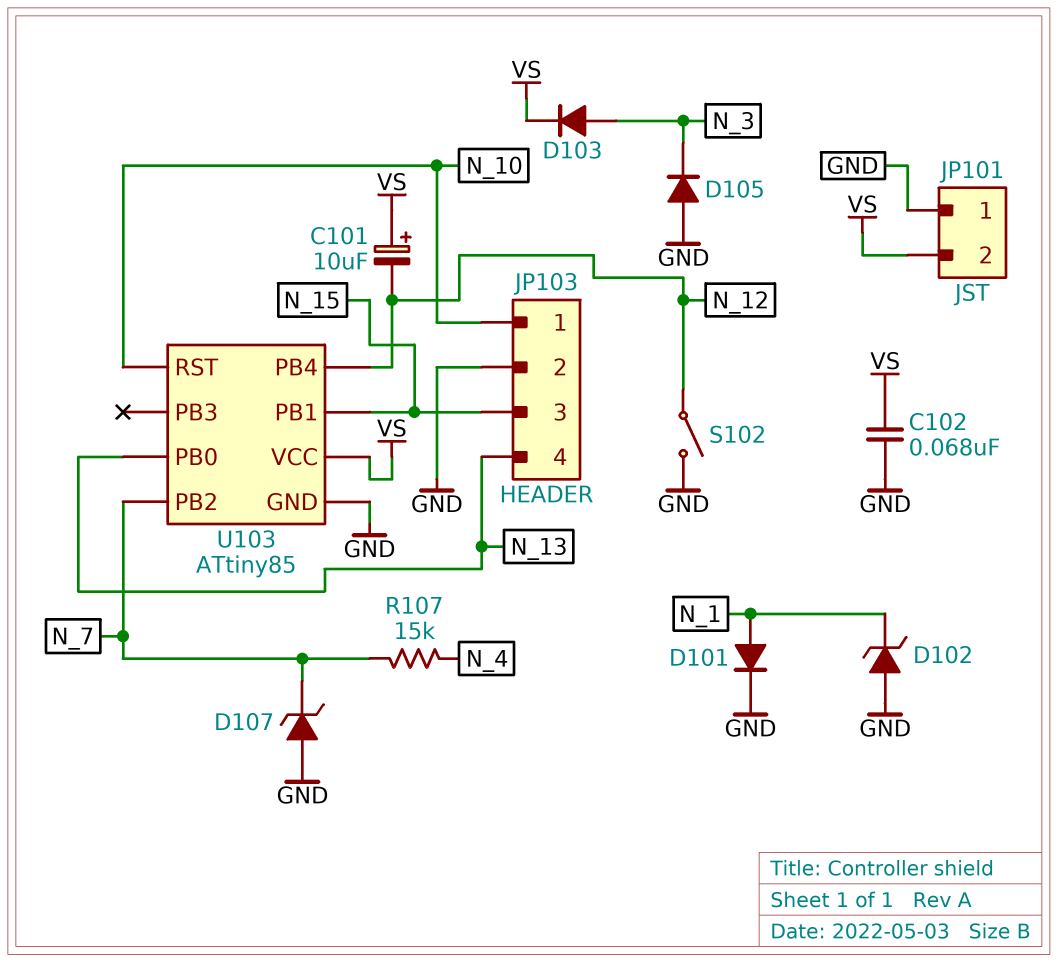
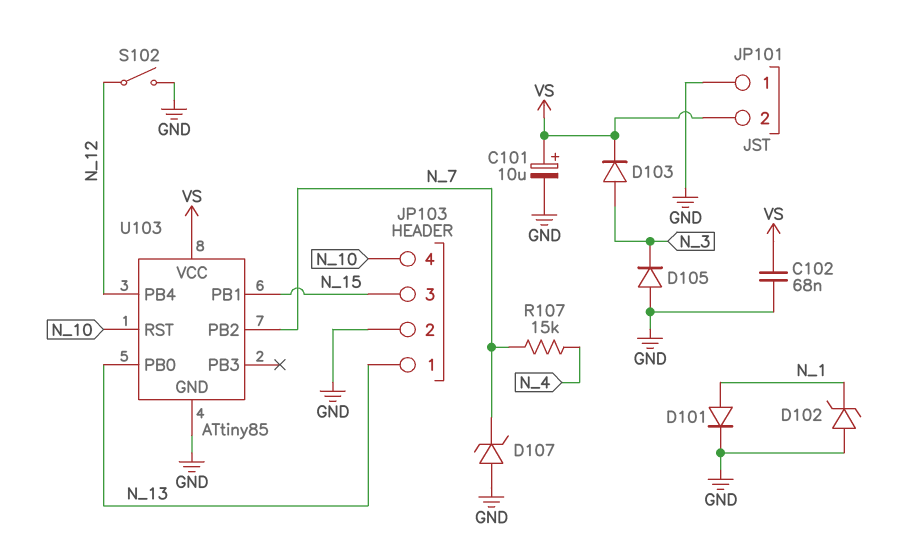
C101: 10uF (plus VS, minus N_12) -> 10uF (plus VS, minus GND)
JP103 pin 1: N_10 -> N_13
JP103 pin 4: N_13 -> N_10

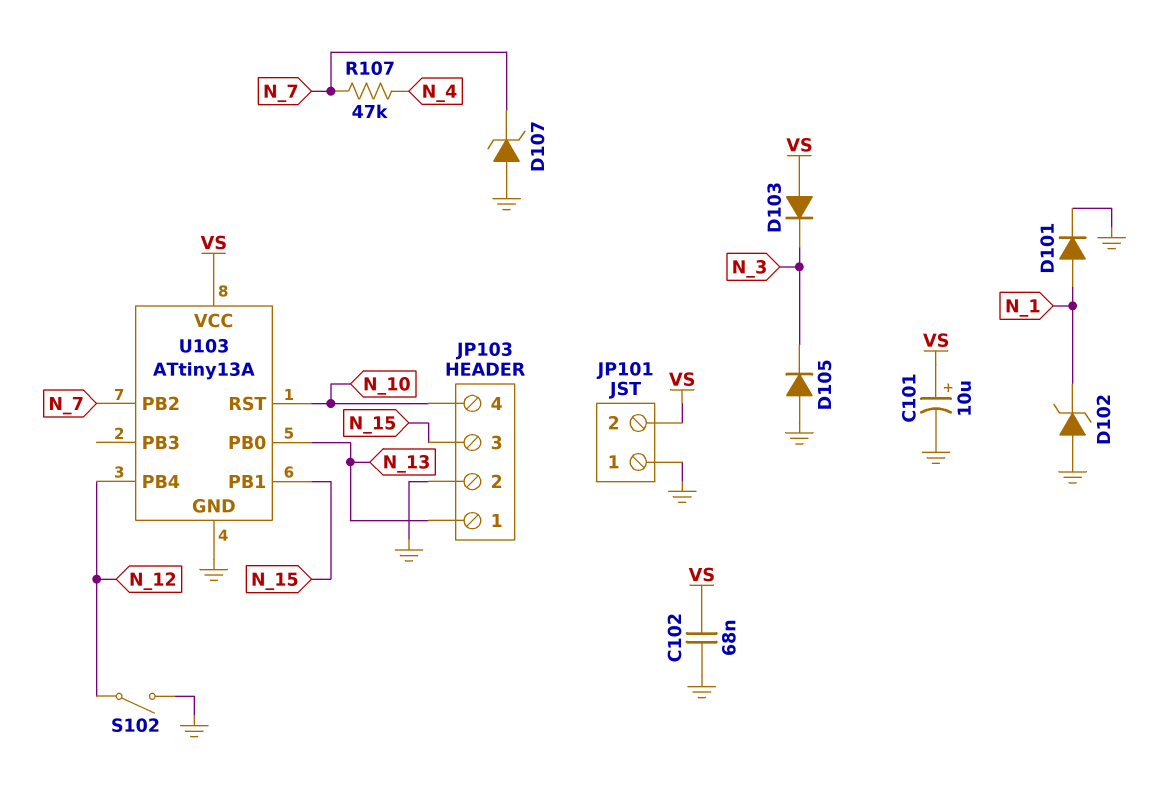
D103: diode (A N_3, K VS) -> diode (A VS, K N_3)
R107: 15k (N_4, N_7) -> 47k (N_4, N_7)
U103: ATtiny85 -> ATtiny13A

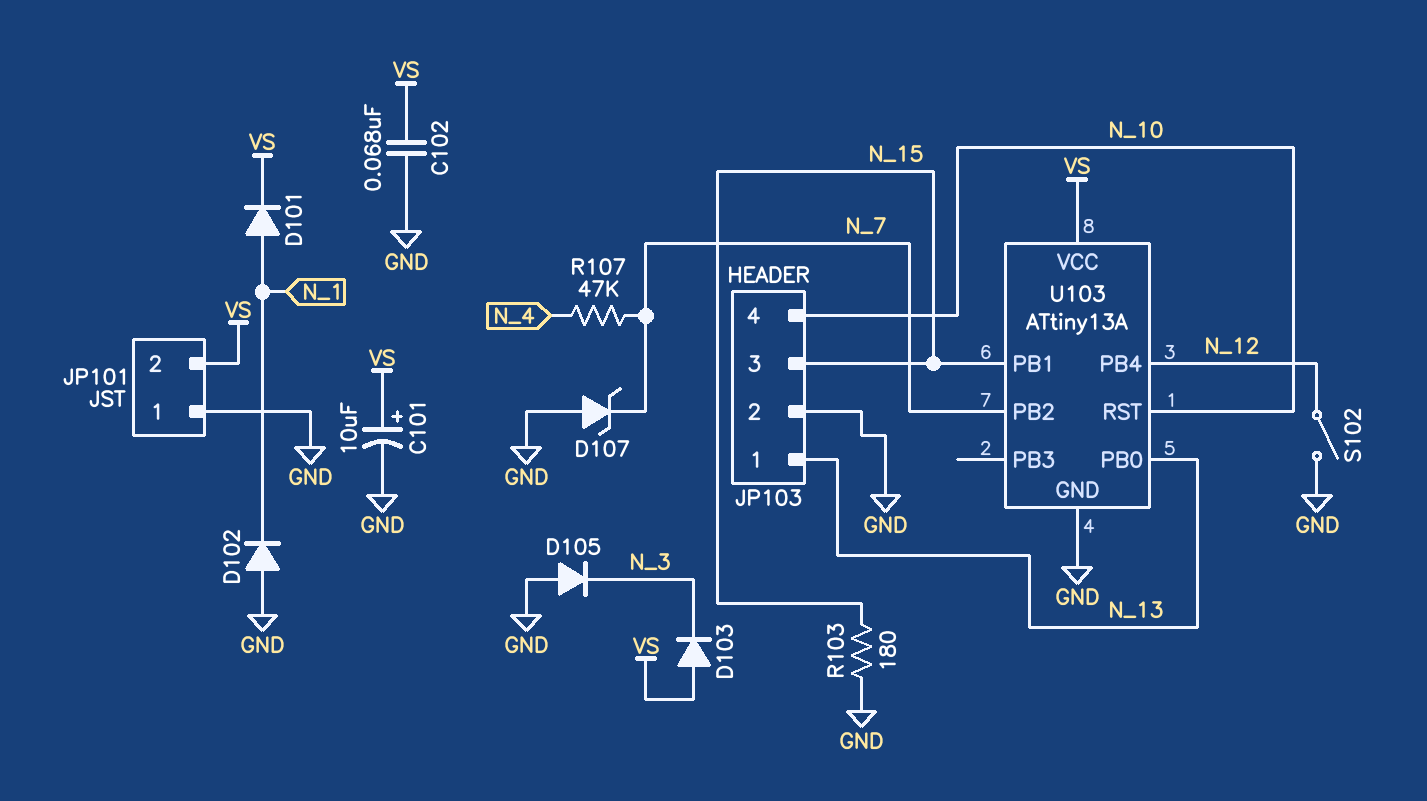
D101: diode (A N_1, K GND) -> diode (A N_1, K VS)
D102: zener (A GND, K N_1) -> diode (A GND, K N_1)
R103: none -> 180 (GND, N_15)

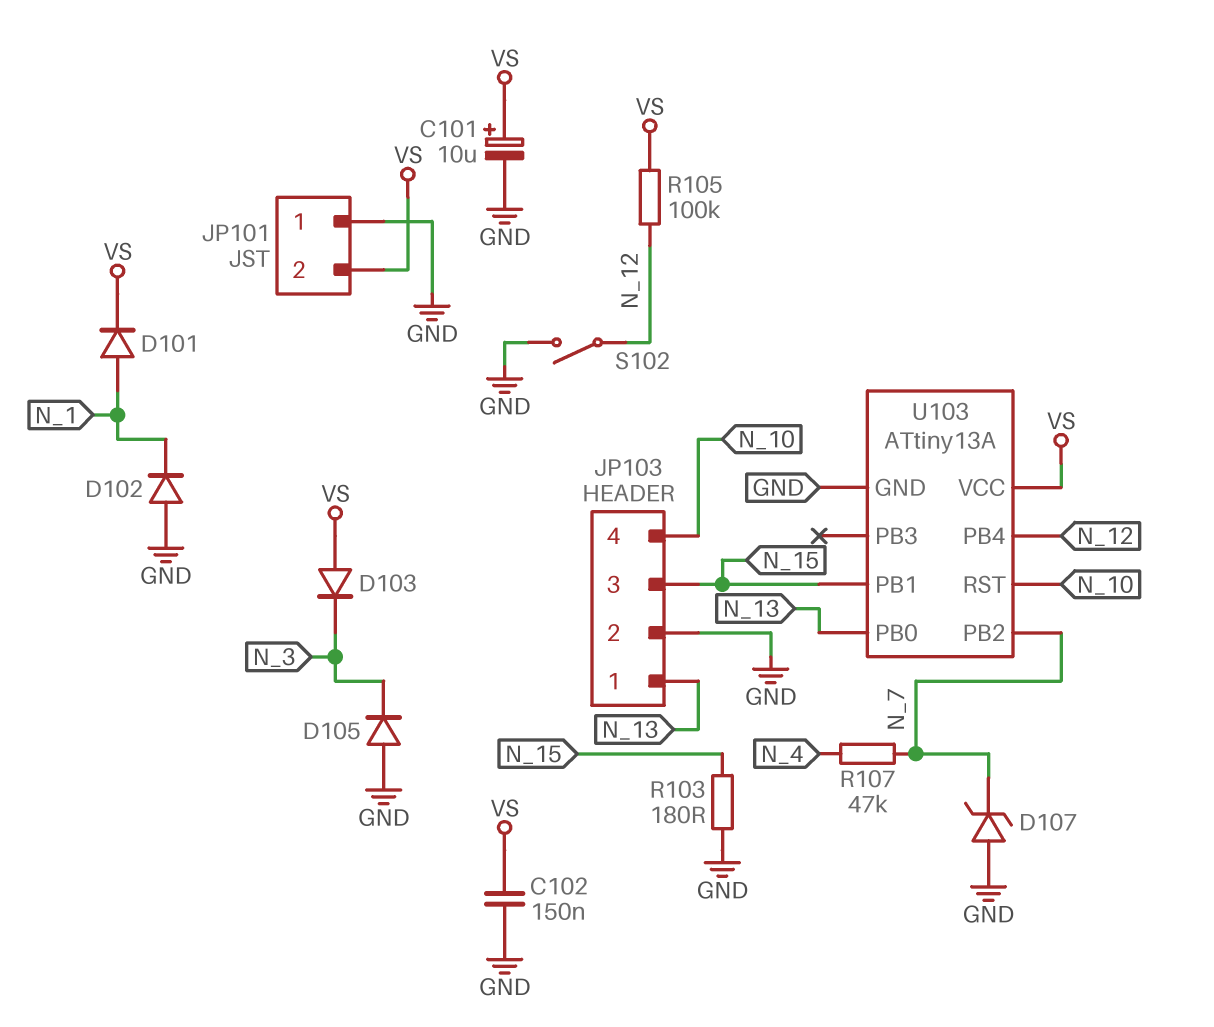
C102: 68nF (GND, VS) -> 150nF (GND, VS)
R105: none -> 100k (N_12, VS)

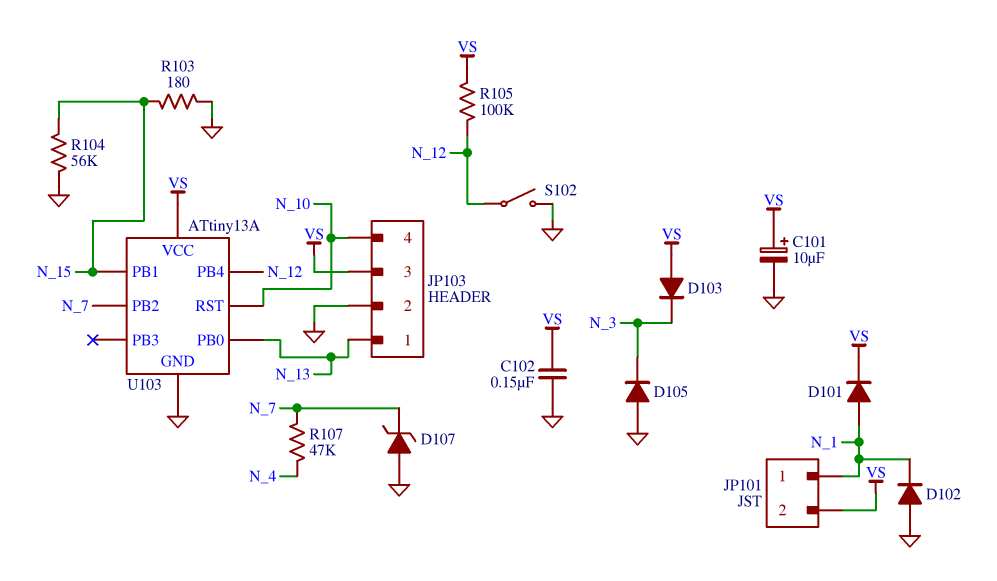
JP101 pin 1: GND -> N_1
JP103 pin 3: N_15 -> VS
R104: none -> 56k (GND, N_15)

